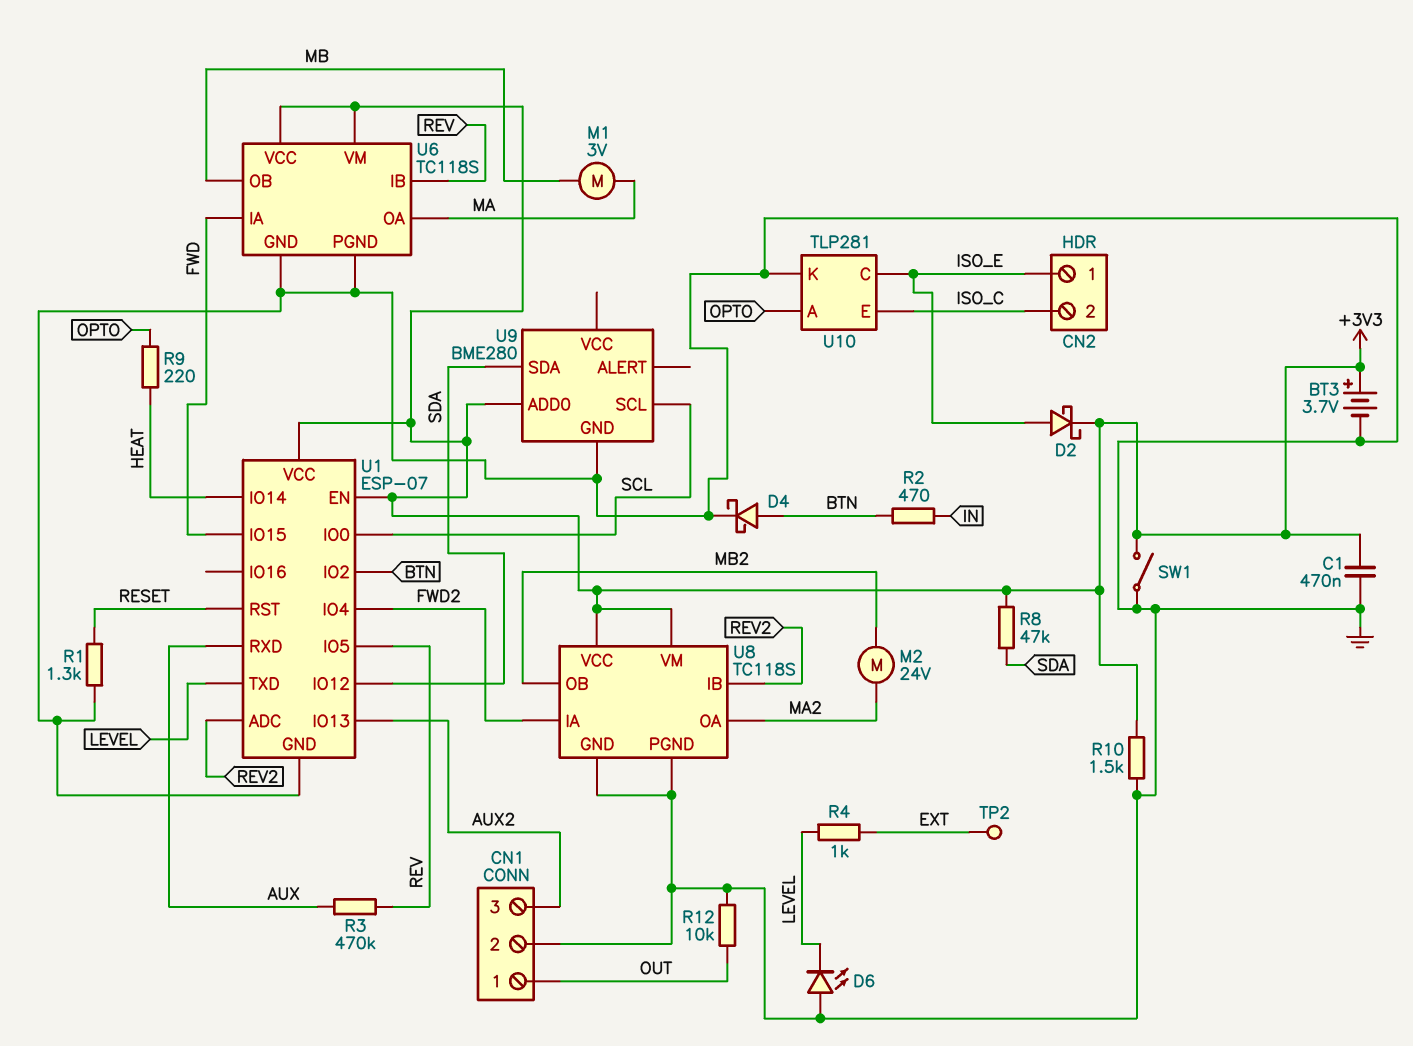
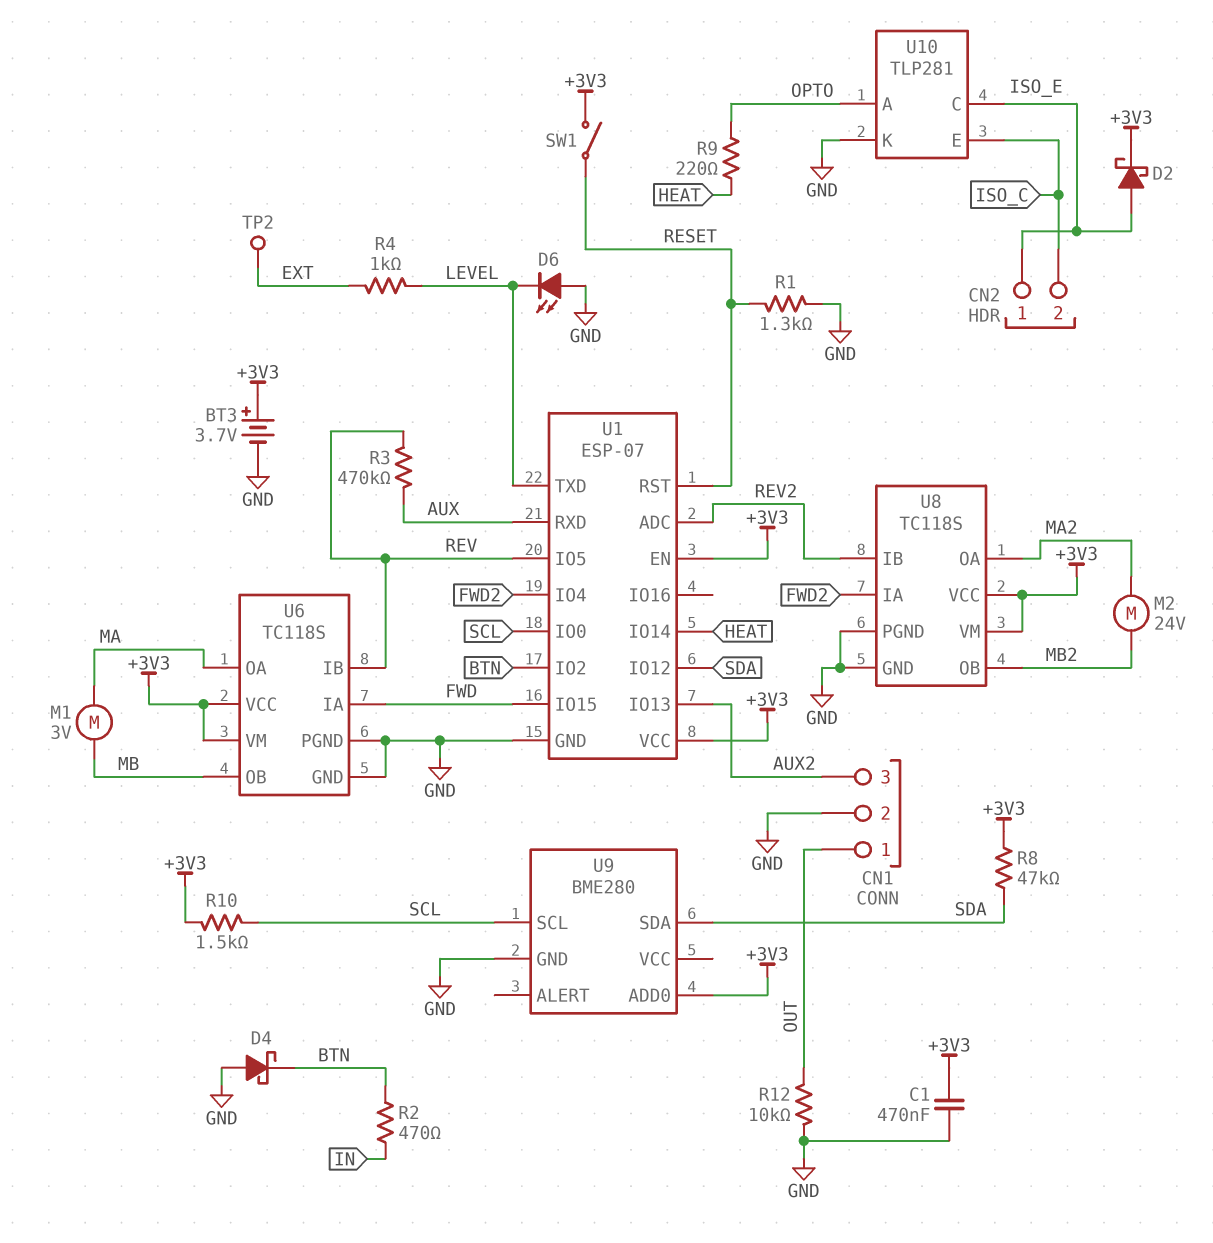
D4: schottky (A BTN, K GND) -> schottky (A GND, K BTN)
R10: 1.5k (+3V3, GND) -> 1.5k (+3V3, SCL)
SW1: switch (+3V3, GND) -> switch (+3V3, RESET)

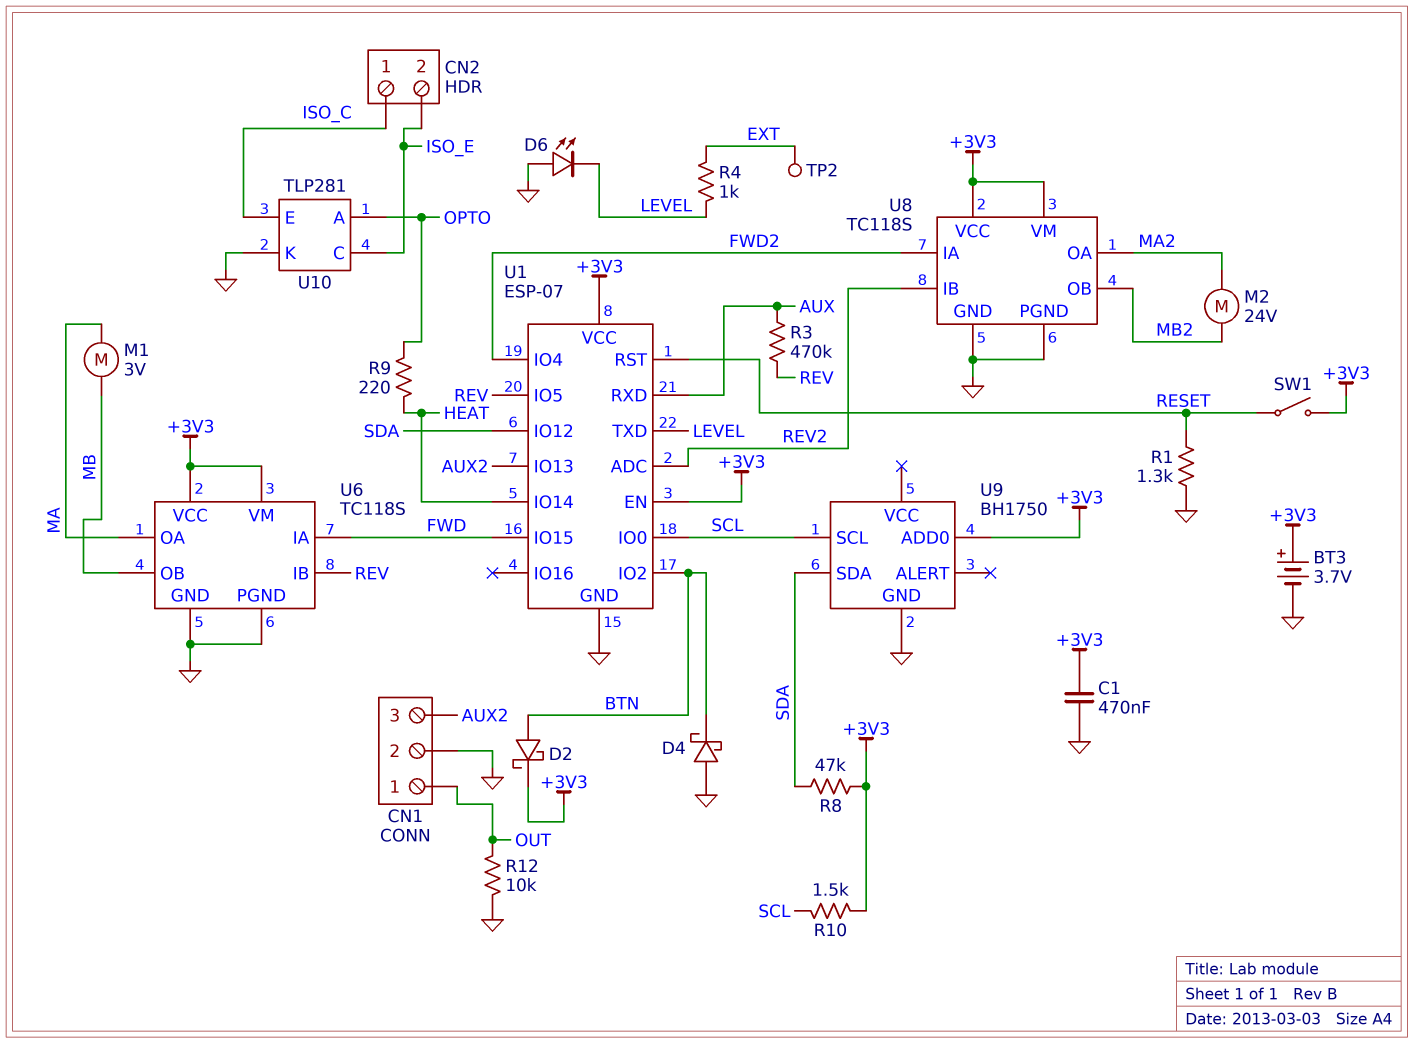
CN2 pin 1: ISO_E -> ISO_C
CN2 pin 2: ISO_C -> ISO_E
D2: schottky (A ISO_E, K +3V3) -> schottky (A BTN, K +3V3)
R2: 470 (BTN, IN) -> none
U9: BME280 -> BH1750

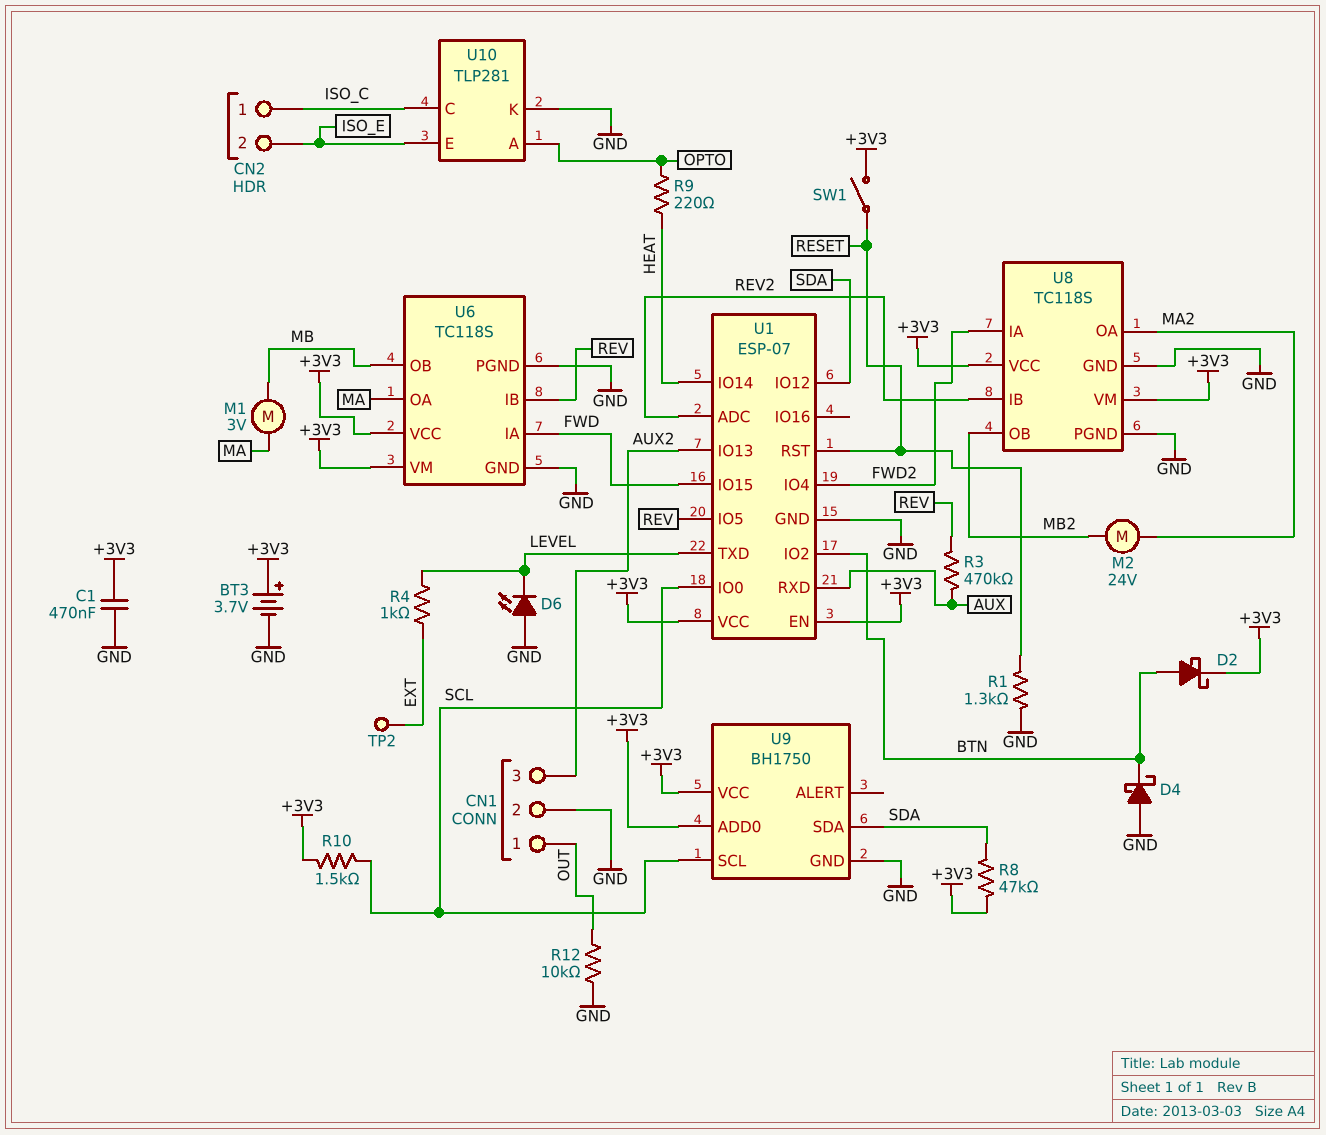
U9 pin VCC: none -> +3V3
U10 pin C: ISO_E -> ISO_C
U10 pin E: ISO_C -> ISO_E

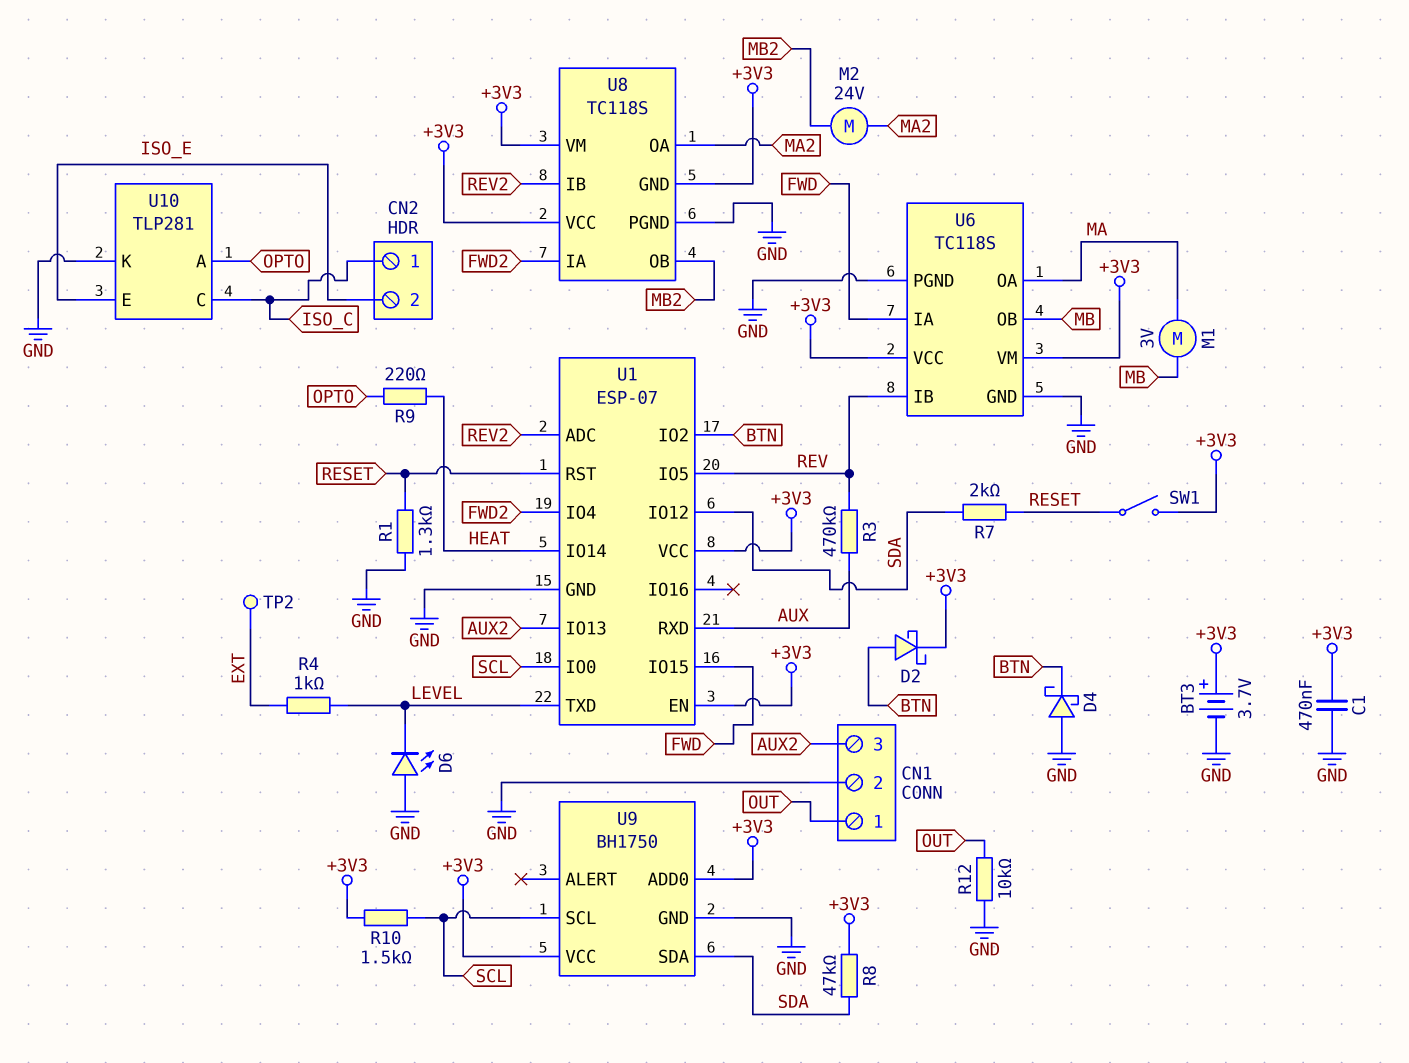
R7: none -> 2k (RESET, SDA)
U8 pin GND: GND -> +3V3

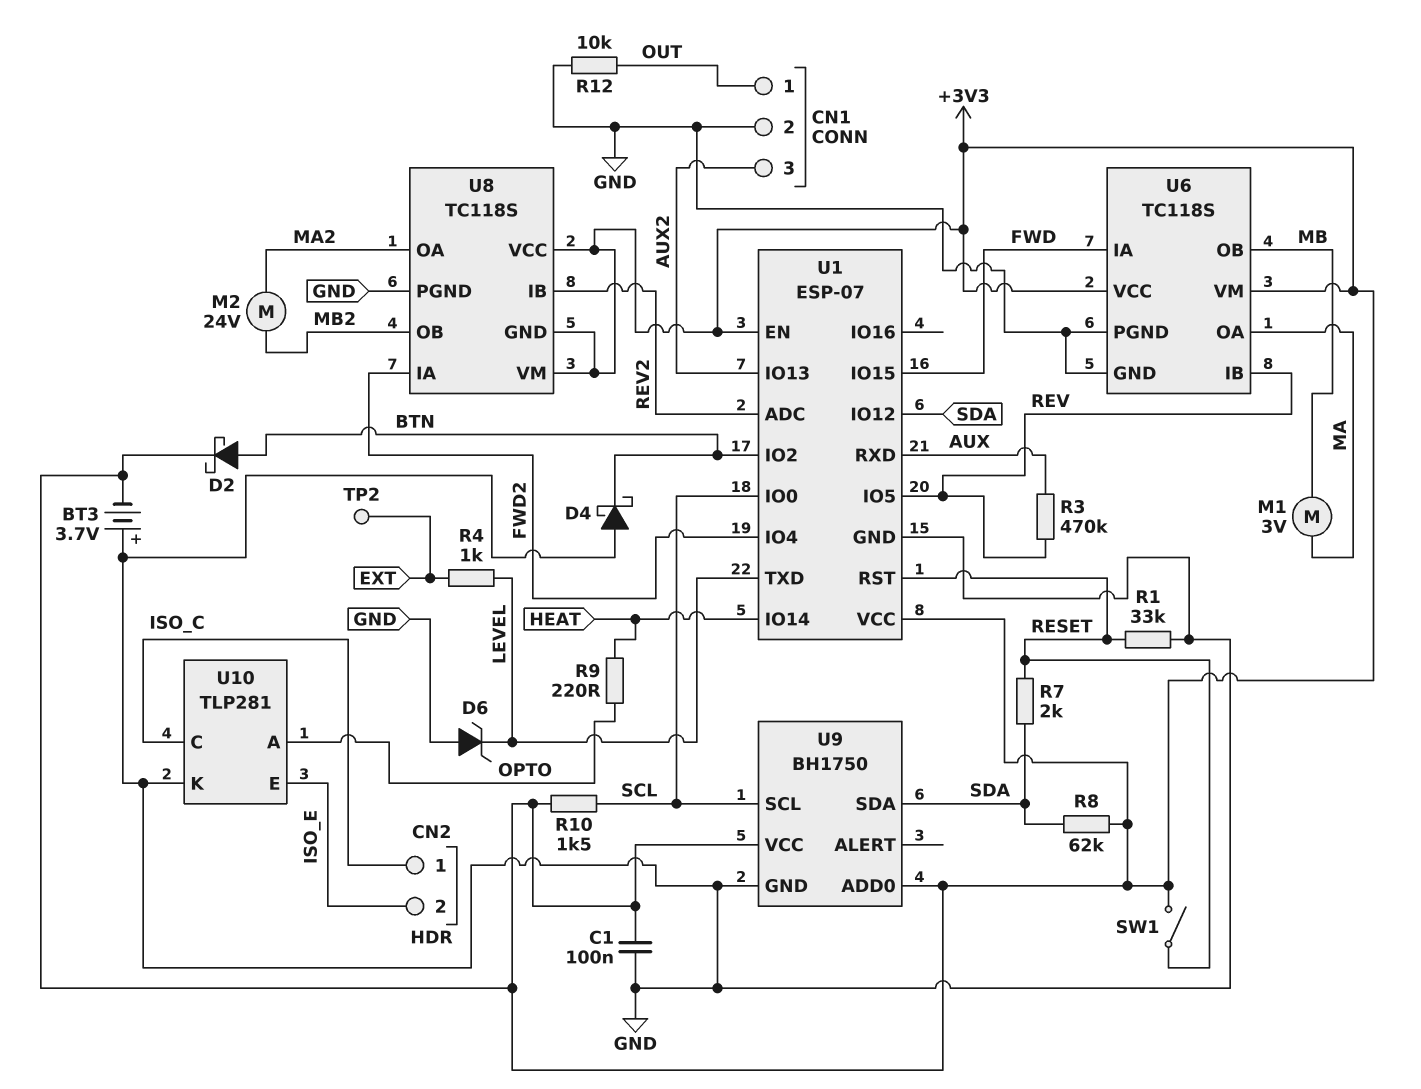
BT3: 3.7V (plus +3V3, minus GND) -> 3.7V (plus GND, minus +3V3)
C1: 470nF (+3V3, GND) -> 100nF (+3V3, GND)
D6: LED (A GND, K LEVEL) -> zener (A GND, K LEVEL)
R1: 1.3k (GND, RESET) -> 33k (GND, RESET)
R8: 47k (+3V3, SDA) -> 62k (+3V3, SDA)

